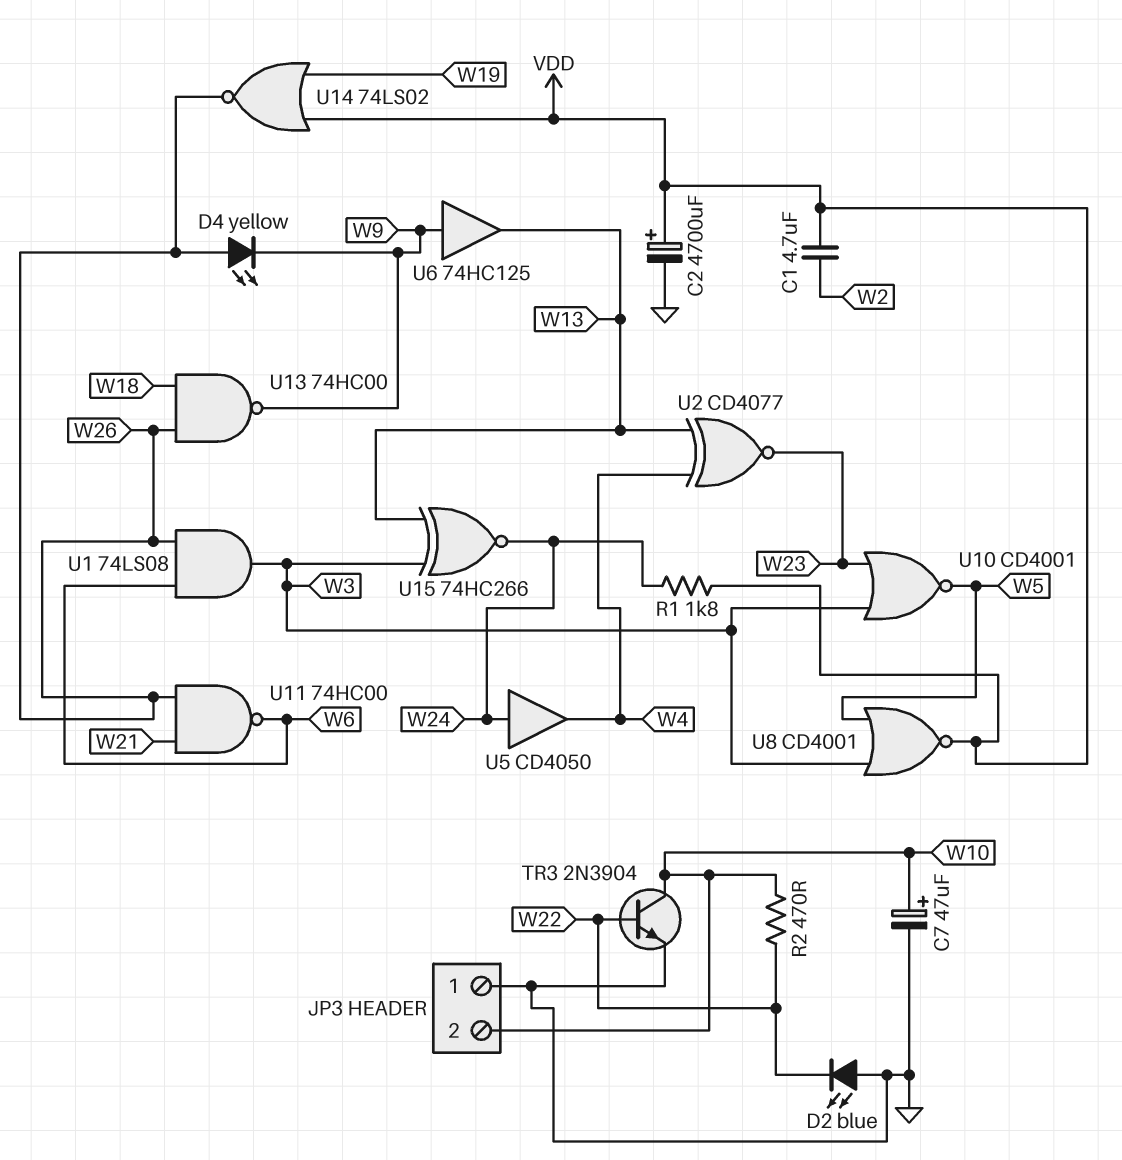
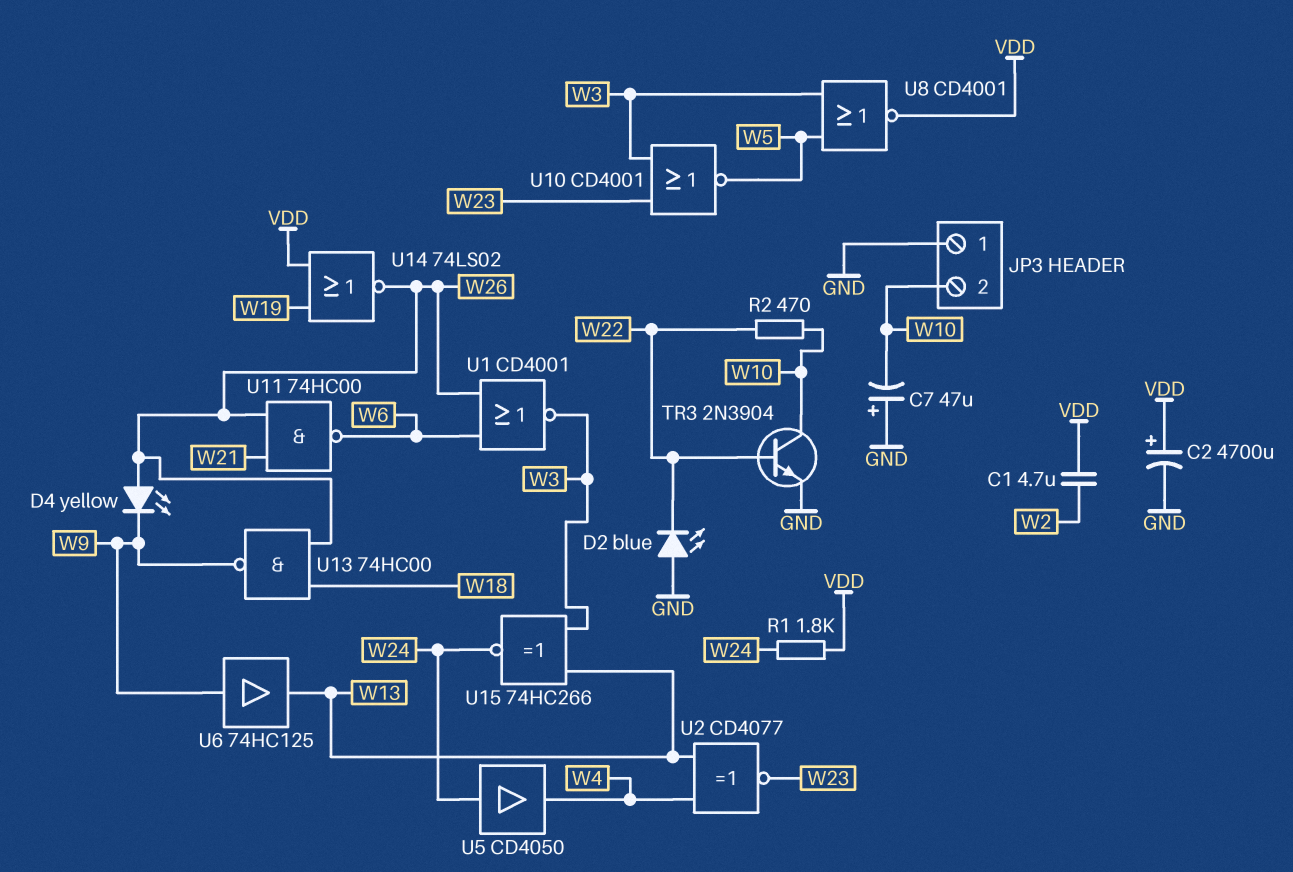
C7: 47uF (plus W10, minus GND) -> 47uF (plus GND, minus W10)
U1: AND 74LS08 (in W6, in W26, out W3) -> NOR CD4001 (in W6, in W26, out W3)

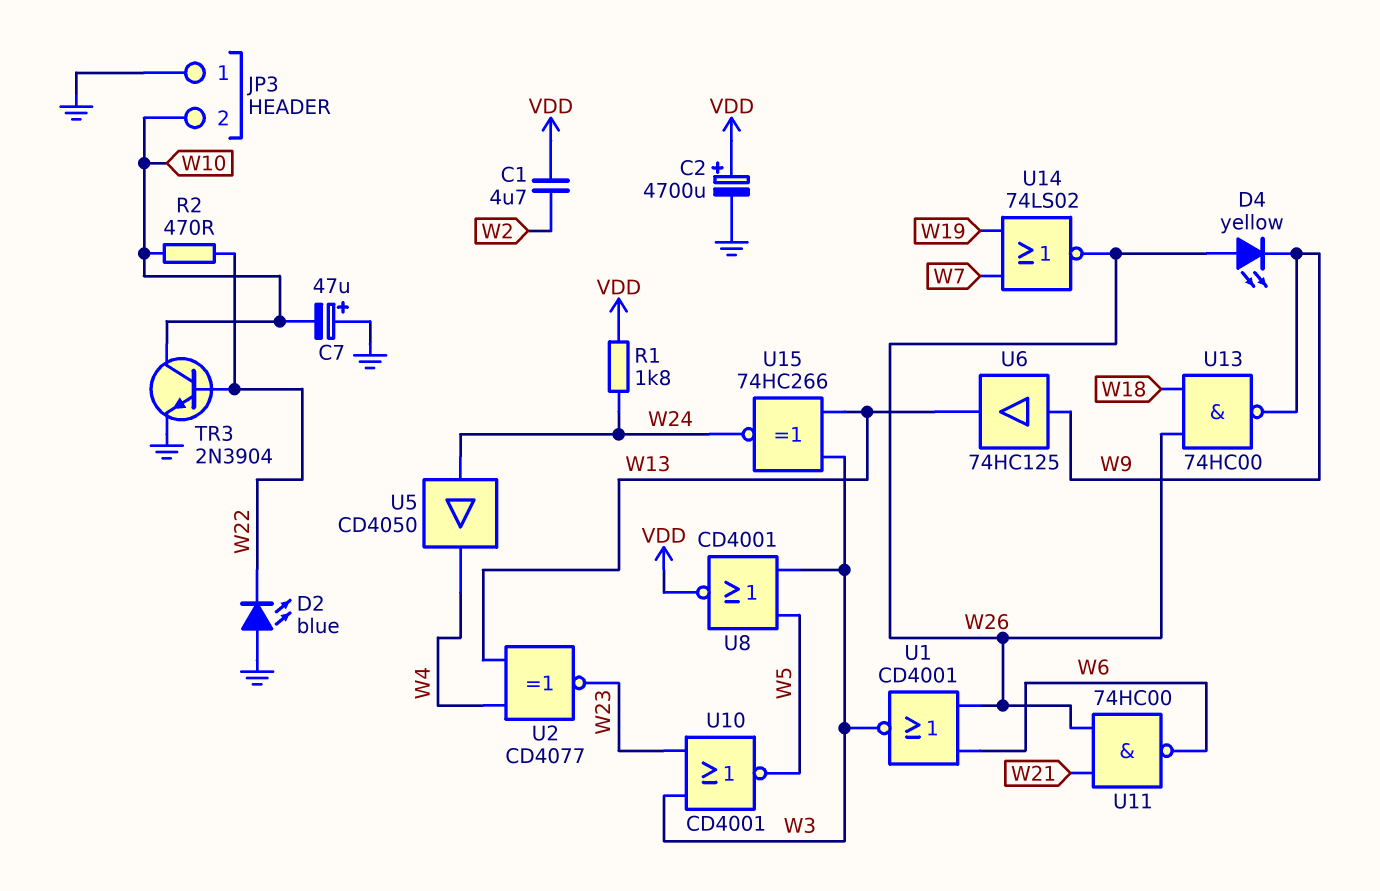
U14: NOR 74LS02 (in VDD, in W19, out W26) -> NOR 74LS02 (in W7, in W19, out W26)

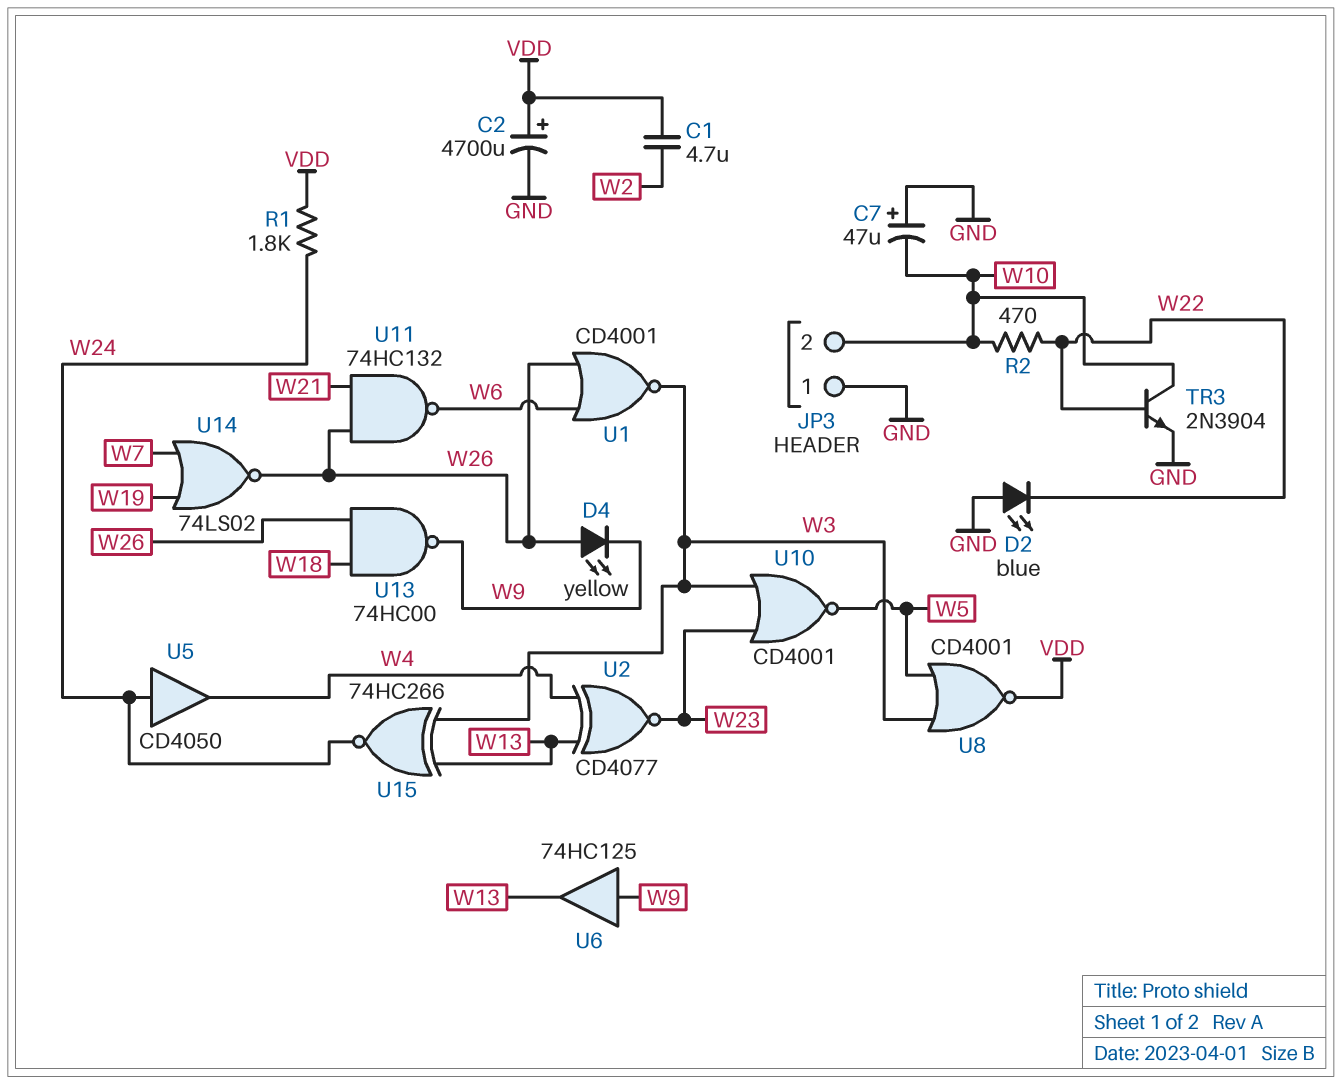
U11: NAND 74HC00 (in W21, in W26, out W6) -> NAND 74HC132 (in W21, in W26, out W6)

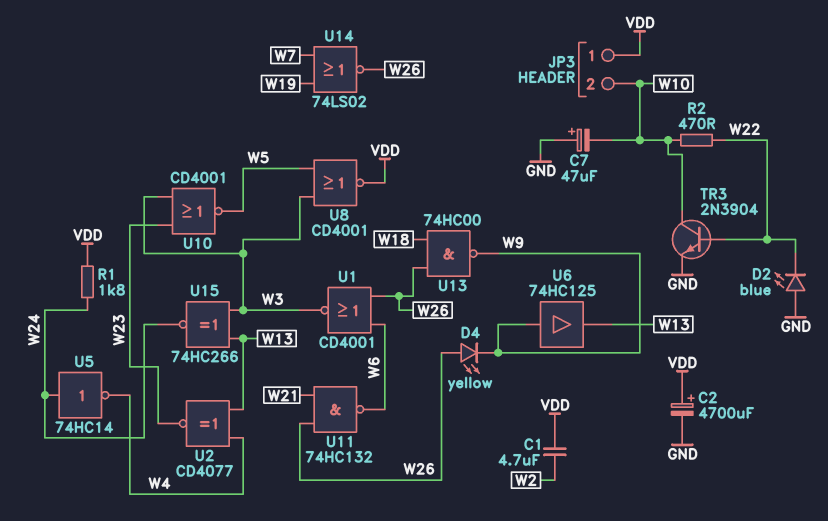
JP3 pin 1: GND -> VDD
U5: buffer CD4050 (in W24, out W4) -> NOT 74HC14 (in W24, out W4)

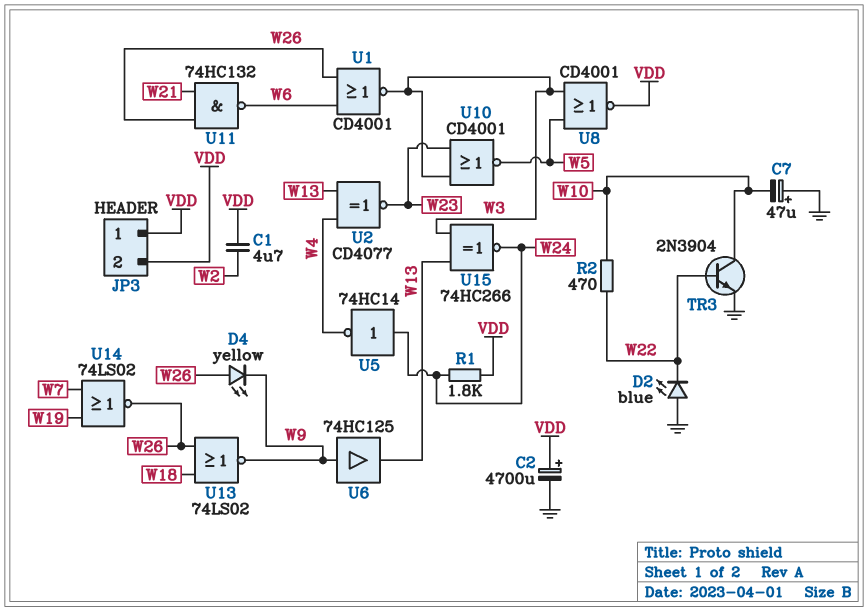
JP3 pin 2: W10 -> VDD
U13: NAND 74HC00 (in W18, in W26, out W9) -> NOR 74LS02 (in W18, in W26, out W9)

